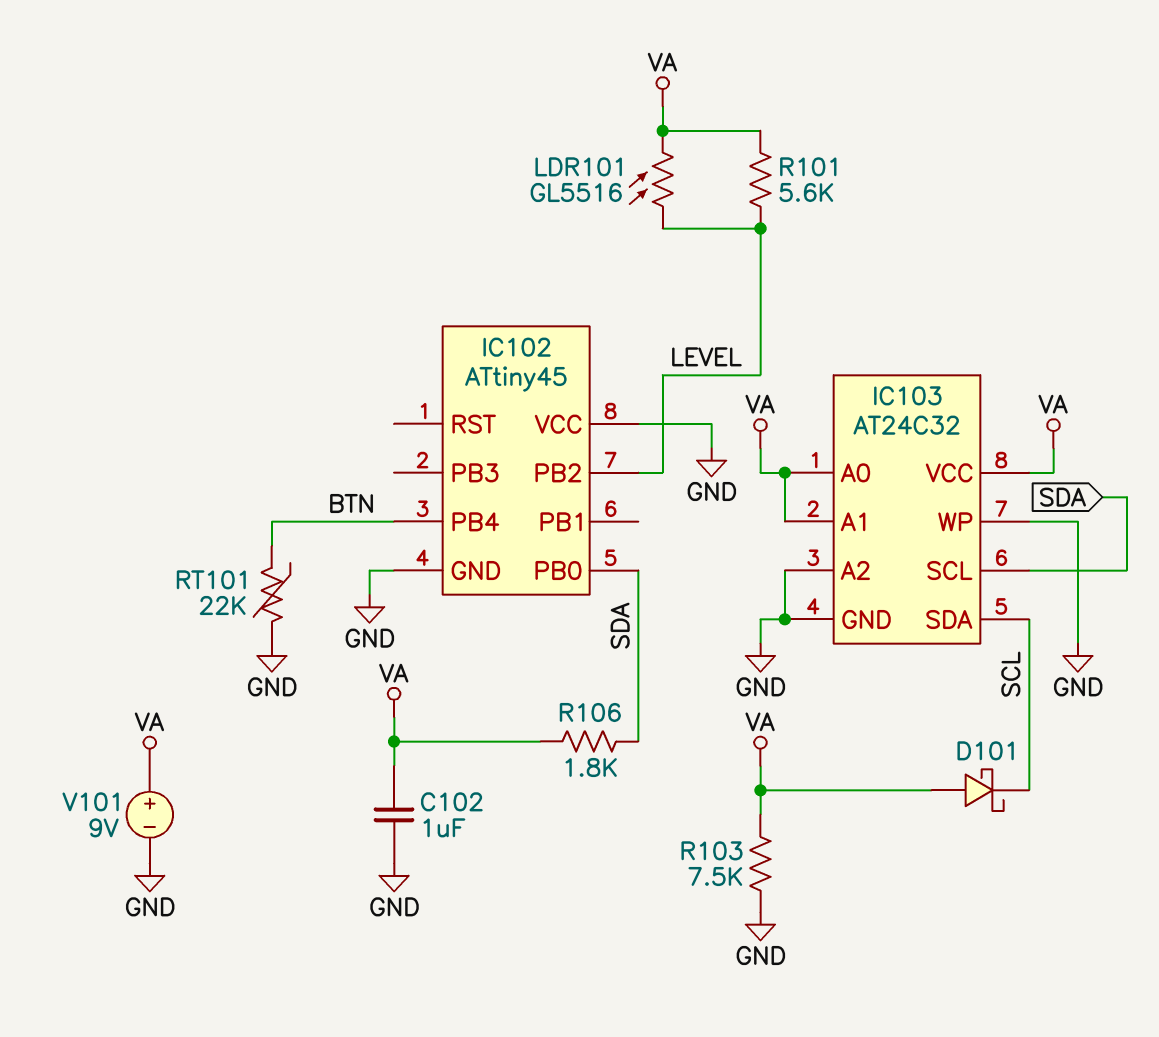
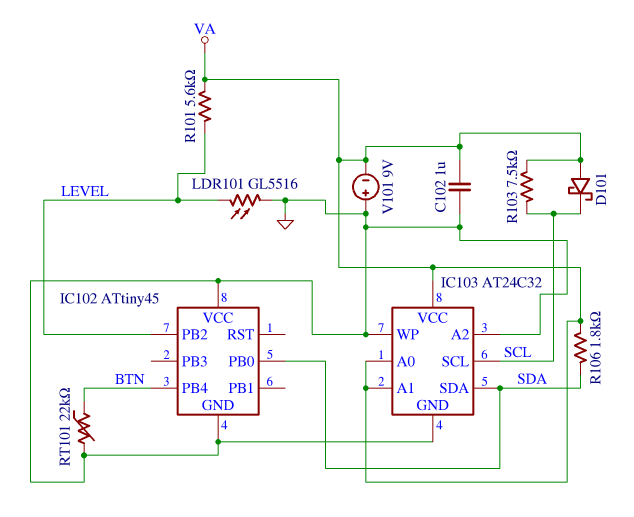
IC103 pin SCL: SDA -> SCL
IC103 pin SDA: SCL -> SDA
LDR101: GL5516 (LEVEL, VA) -> GL5516 (GND, LEVEL)
R103: 7.5k (GND, VA) -> 7.5k (SCL, VA)
V101: 9V (plus VA, minus GND) -> 9V (plus GND, minus VA)

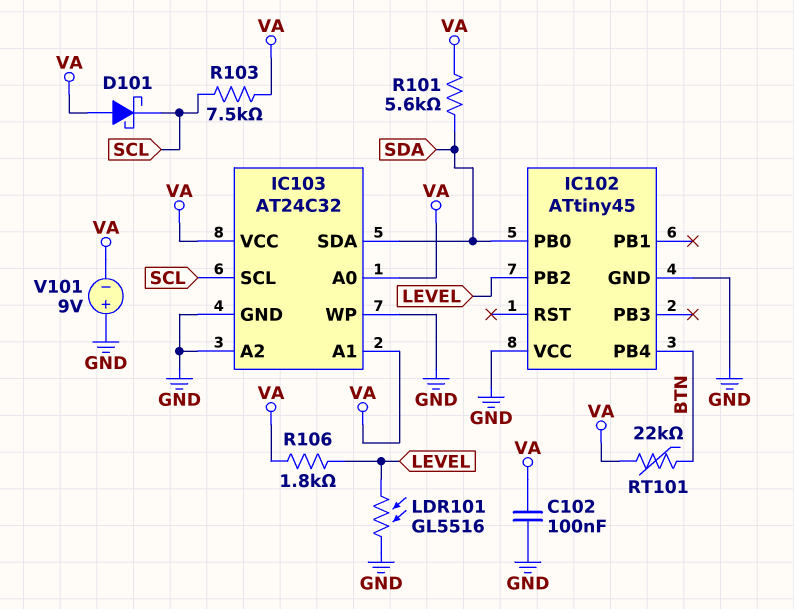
C102: 1uF (GND, VA) -> 100nF (GND, VA)
R101: 5.6k (LEVEL, VA) -> 5.6k (SDA, VA)
R106: 1.8k (SDA, VA) -> 1.8k (LEVEL, VA)
RT101: 22k (BTN, GND) -> 22k (BTN, VA)

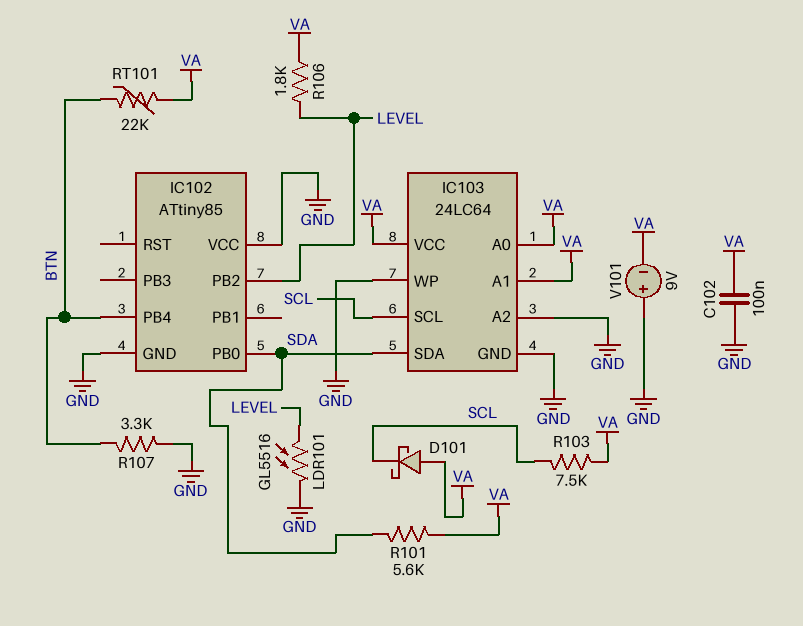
IC102: ATtiny45 -> ATtiny85
IC103: AT24C32 -> 24LC64
R107: none -> 3.3k (BTN, GND)

